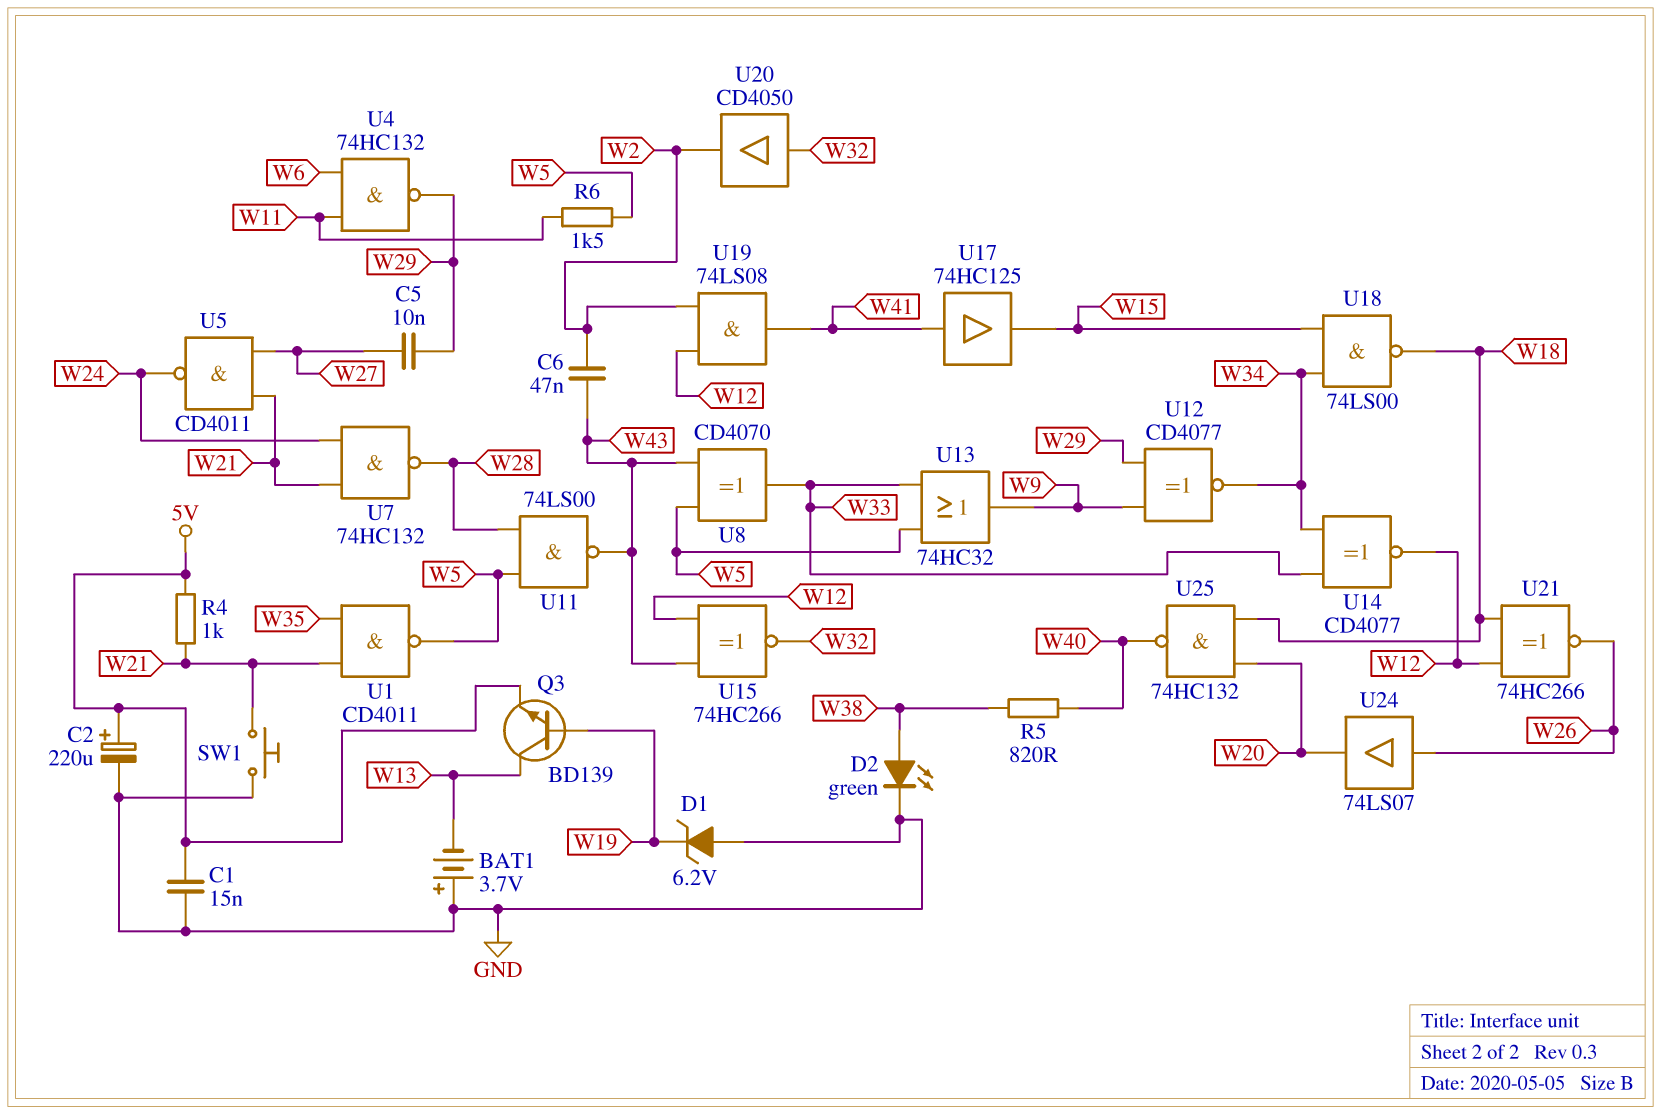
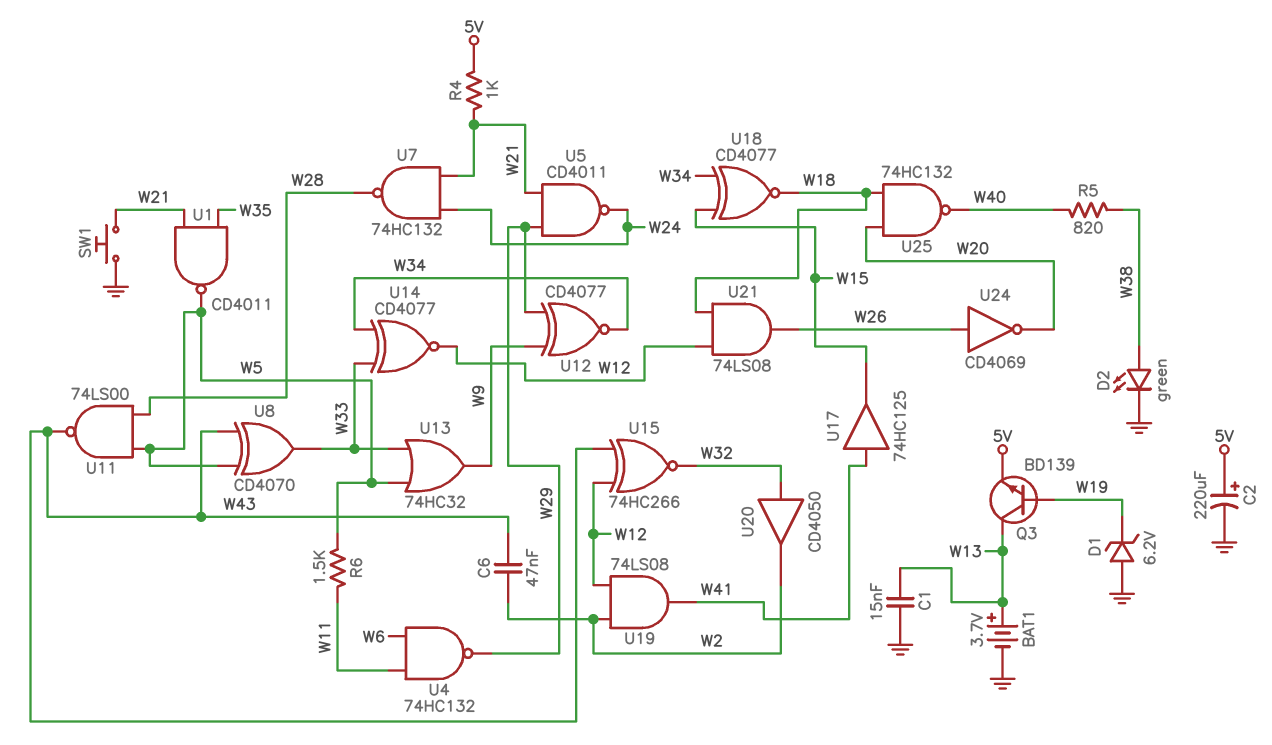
BAT1: 3.7V (plus GND, minus W13) -> 3.7V (plus W13, minus GND)
C1: 15nF (5V, GND) -> 15nF (GND, W13)
C5: 10nF (W27, W29) -> none
U5: NAND CD4011 (in W21, in W27, out W24) -> NAND CD4011 (in W21, in W29, out W24)
U18: NAND 74LS00 (in W15, in W34, out W18) -> XNOR CD4077 (in W15, in W34, out W18)
U21: XNOR 74HC266 (in W12, in W18, out W26) -> AND 74LS08 (in W12, in W18, out W26)
U24: buffer 74LS07 (in W26, out W20) -> NOT CD4069 (in W26, out W20)

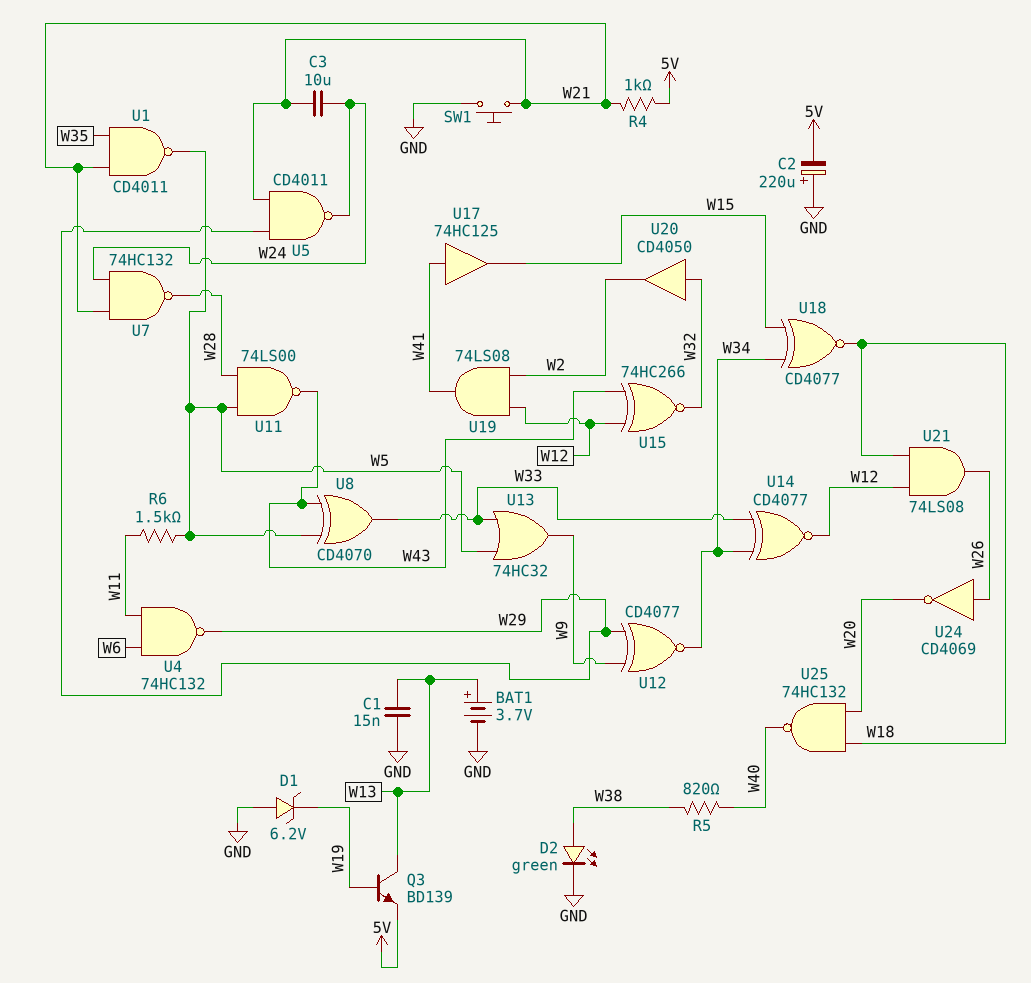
C2: 220uF (plus 5V, minus GND) -> 220uF (plus GND, minus 5V)
C3: none -> 10uF (W21, W24)
C6: 47nF (W2, W43) -> none

